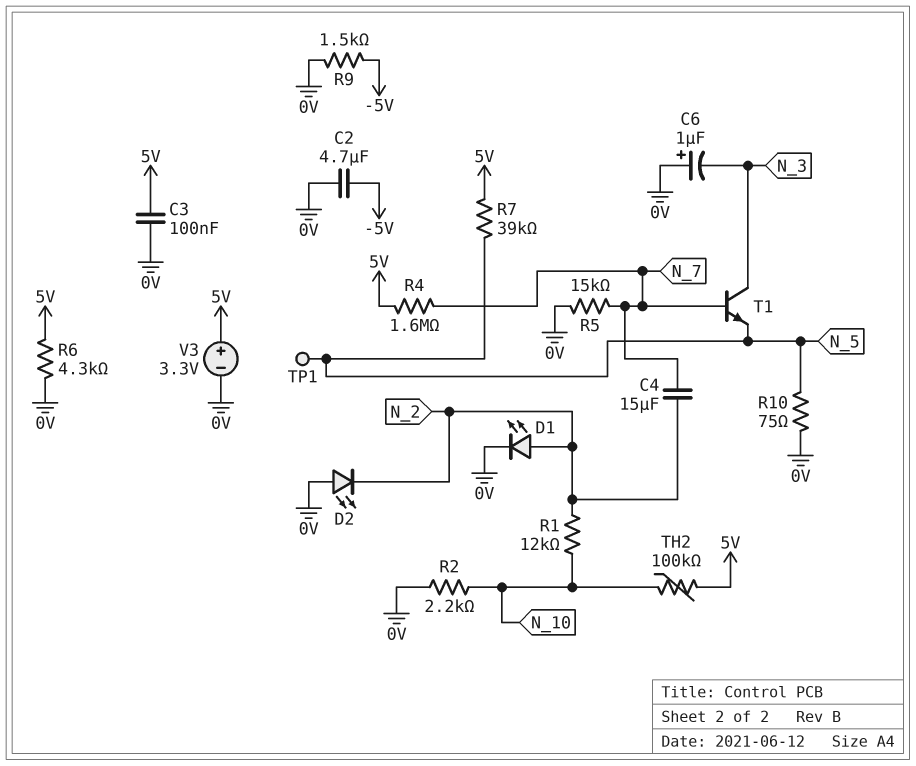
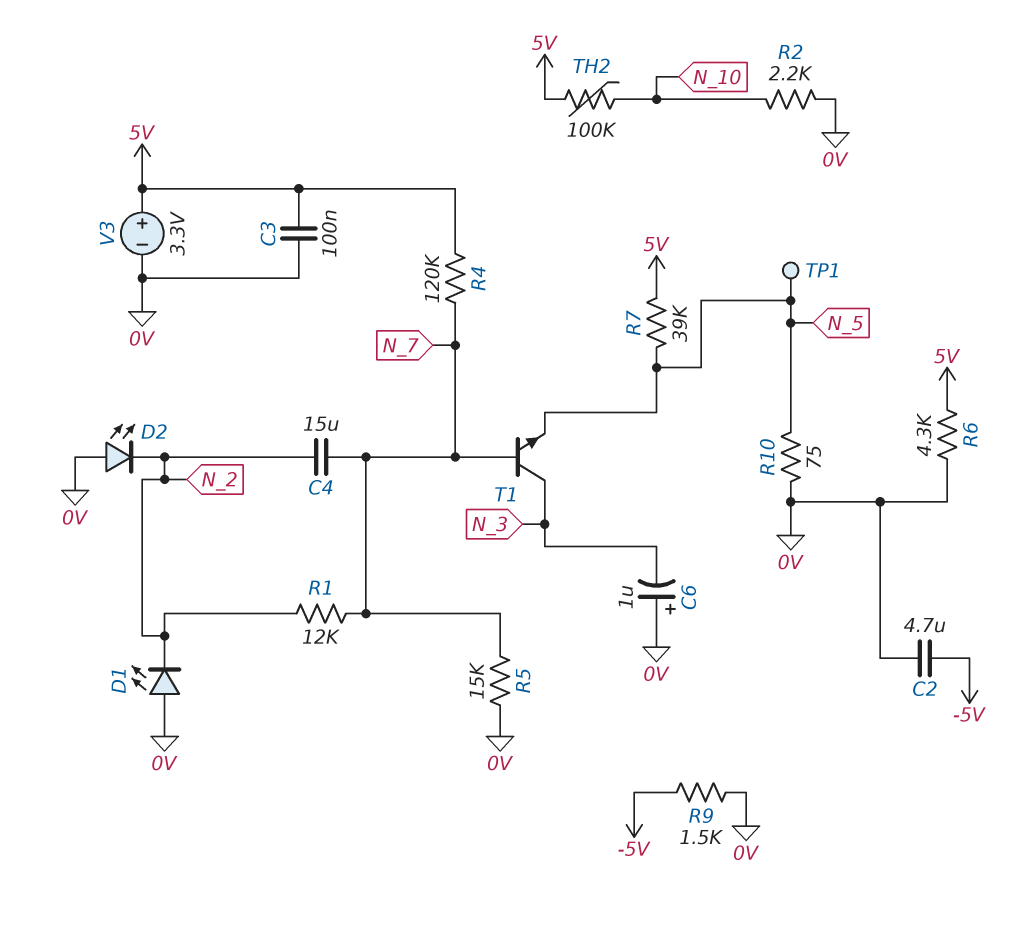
D1: LED (A N_2, K 0V) -> LED (A 0V, K N_2)
R1: 12k (N_2, N_10) -> 12k (N_2, N_7)
R4: 1.6M (5V, N_7) -> 120k (5V, N_7)

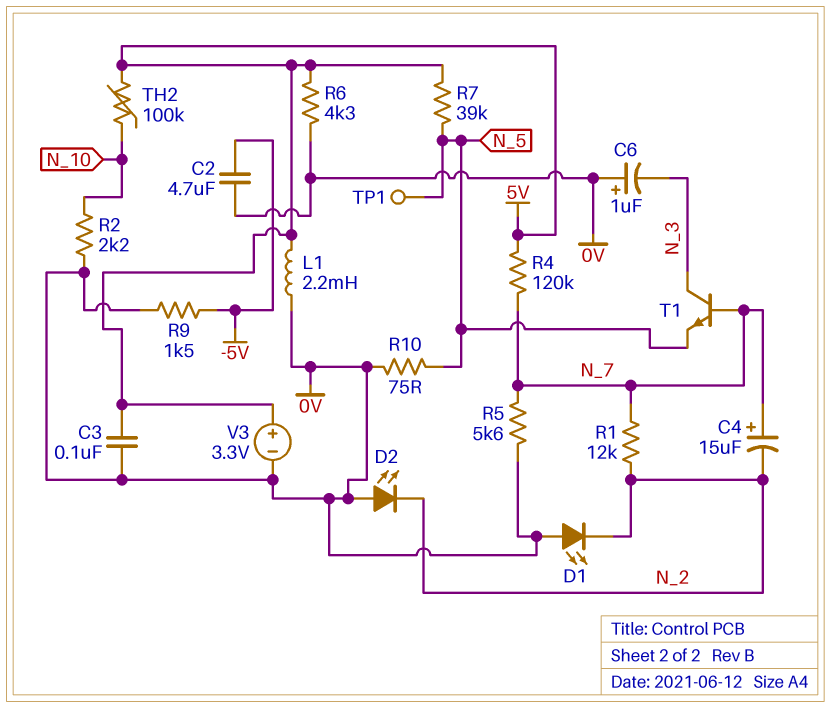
C4: 15uF (N_2, N_7) -> 15uF (plus N_7, minus N_2)
L1: none -> 2.2mH (0V, 5V)
R5: 15k (0V, N_7) -> 5.6k (0V, N_7)

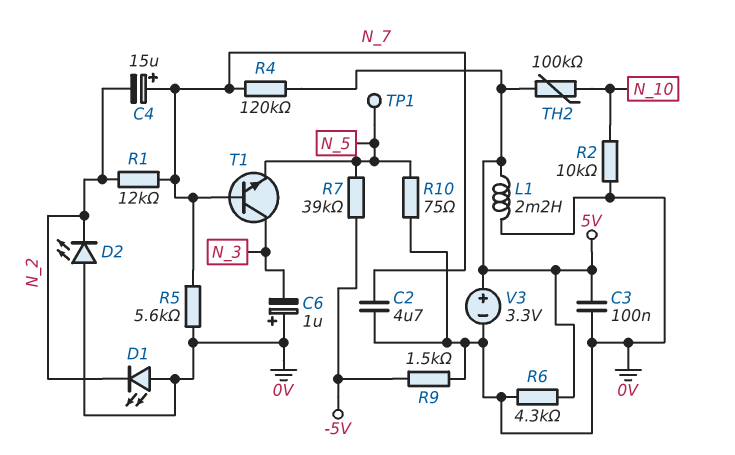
C2: 4.7uF (-5V, 0V) -> 4.7uF (0V, N_7)
R2: 2.2k (0V, N_10) -> 10k (0V, N_10)
R7: 39k (5V, N_5) -> 39k (-5V, N_5)

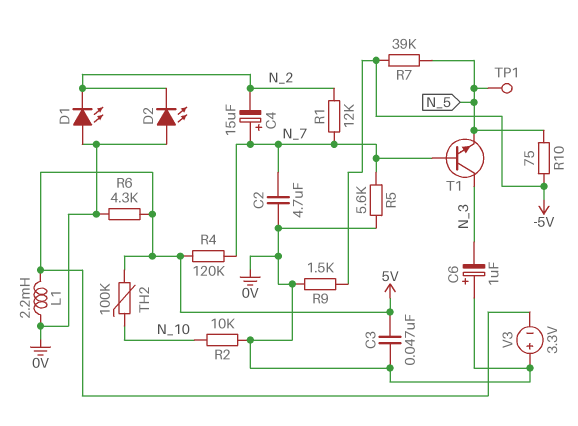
C3: 100nF (0V, 5V) -> 47nF (0V, 5V)
R10: 75 (0V, N_5) -> 75 (-5V, N_5)
V3: 3.3V (plus 5V, minus 0V) -> 3.3V (plus 0V, minus 5V)

